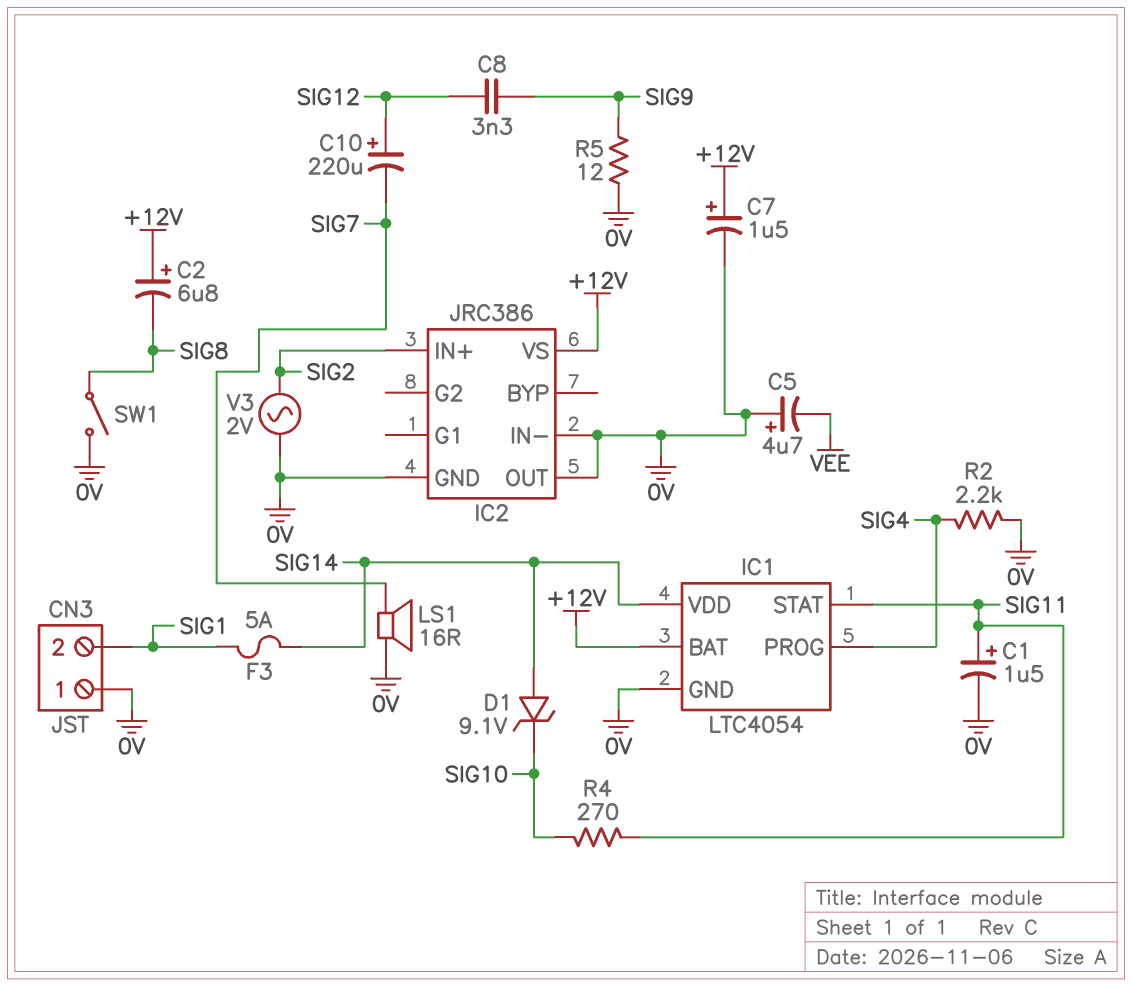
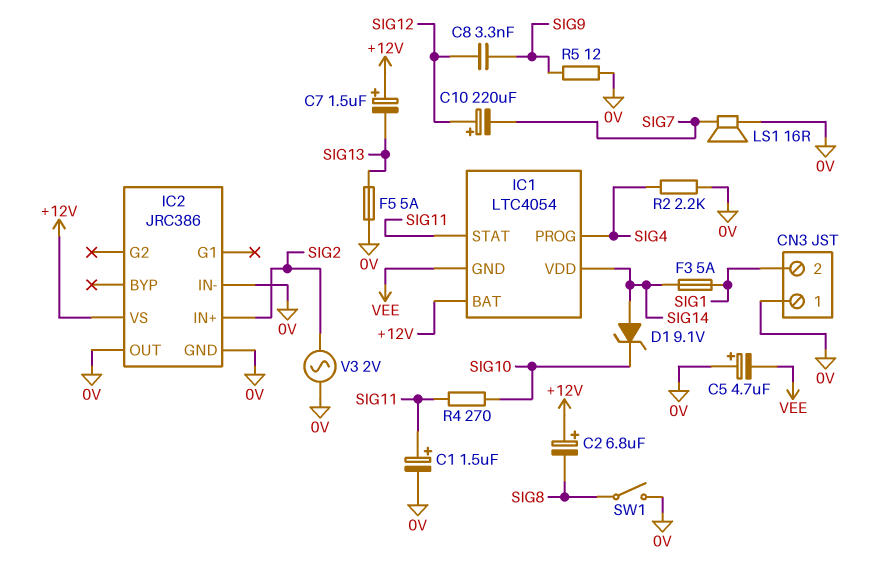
C7: 1.5uF (plus +12V, minus 0V) -> 1.5uF (plus +12V, minus SIG13)
F5: none -> 5A (0V, SIG13)
IC1 pin GND: 0V -> VEE

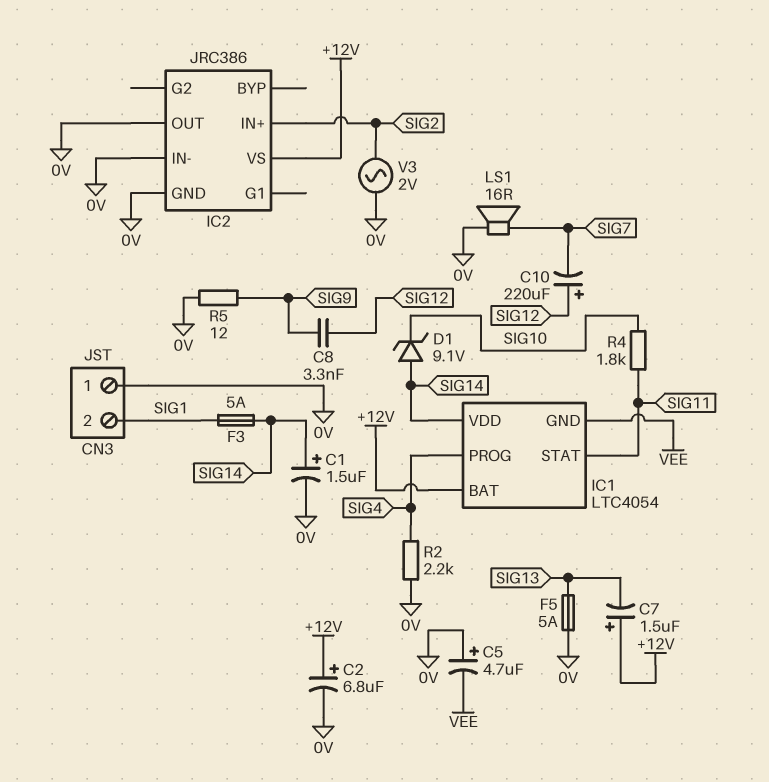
C1: 1.5uF (plus SIG11, minus 0V) -> 1.5uF (plus SIG14, minus 0V)
C2: 6.8uF (plus +12V, minus SIG8) -> 6.8uF (plus +12V, minus 0V)
R4: 270 (SIG10, SIG11) -> 1.8k (SIG10, SIG11)
SW1: switch (0V, SIG8) -> none

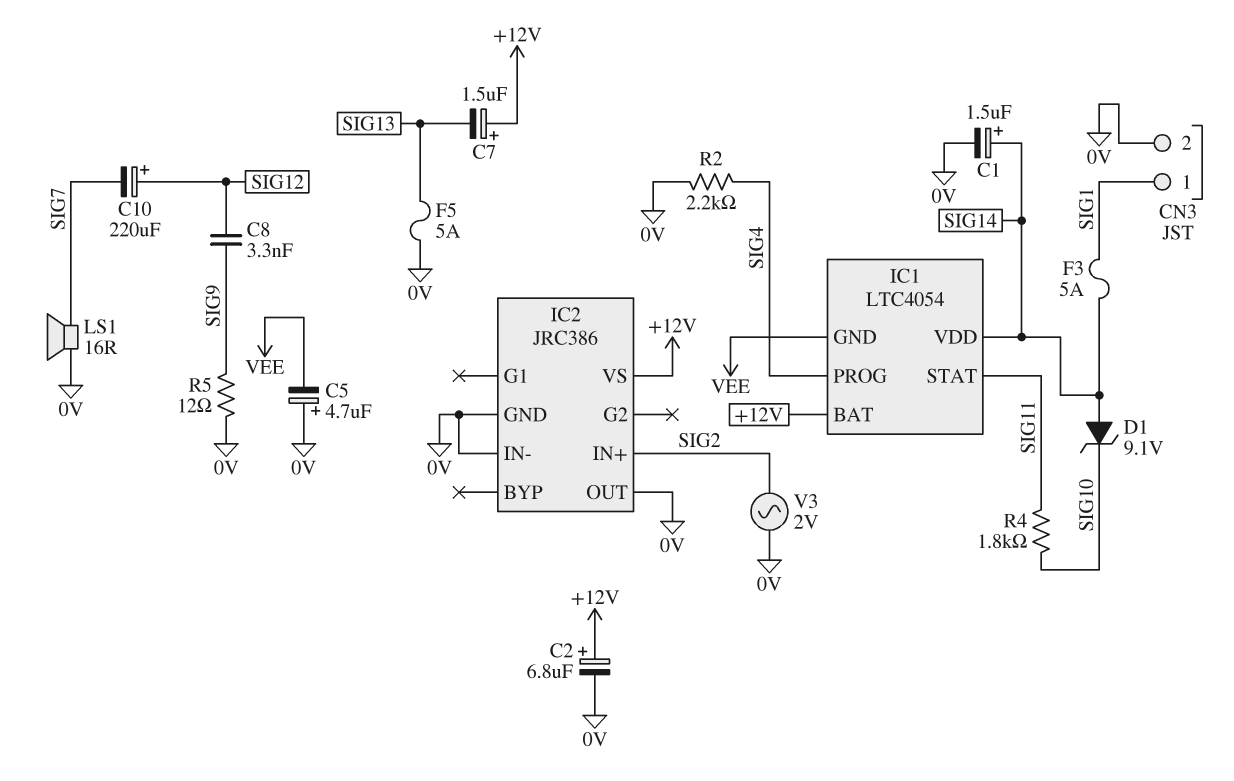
CN3 pin 1: 0V -> SIG1
CN3 pin 2: SIG1 -> 0V

